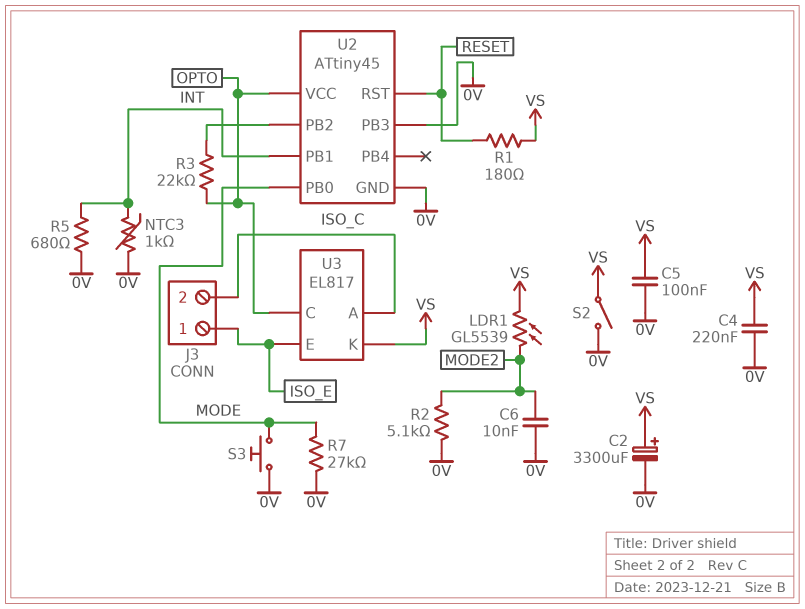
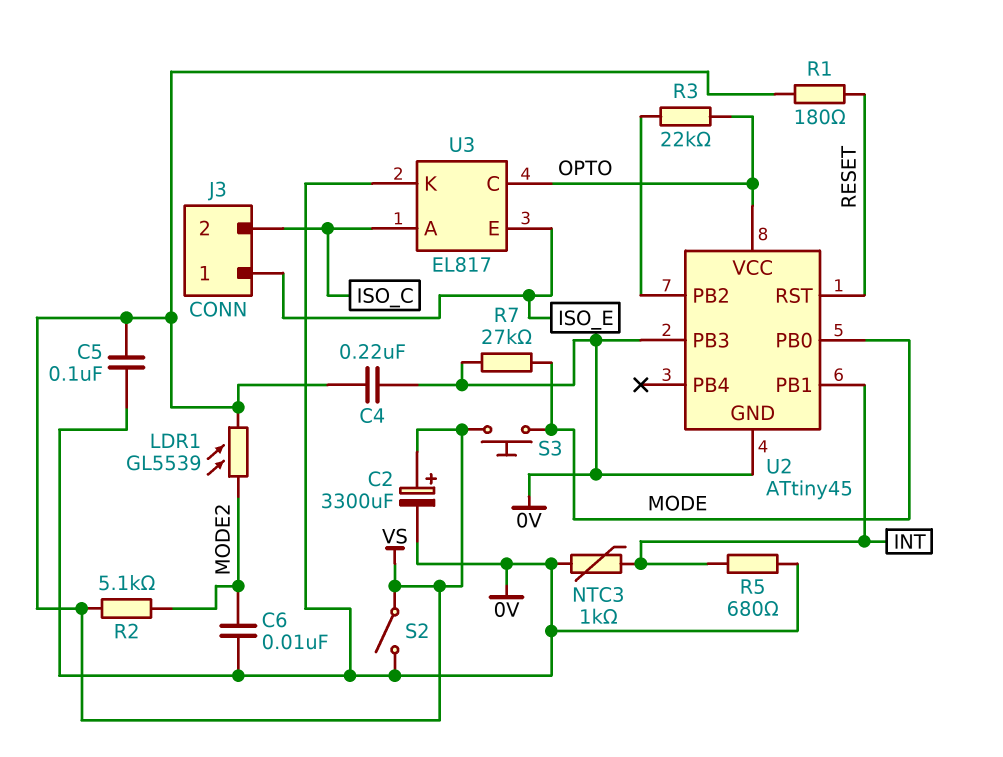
R2: 5.1k (0V, MODE2) -> 5.1k (MODE2, VS)
S3: button (0V, MODE) -> button (MODE, VS)
U3 pin K: VS -> 0V

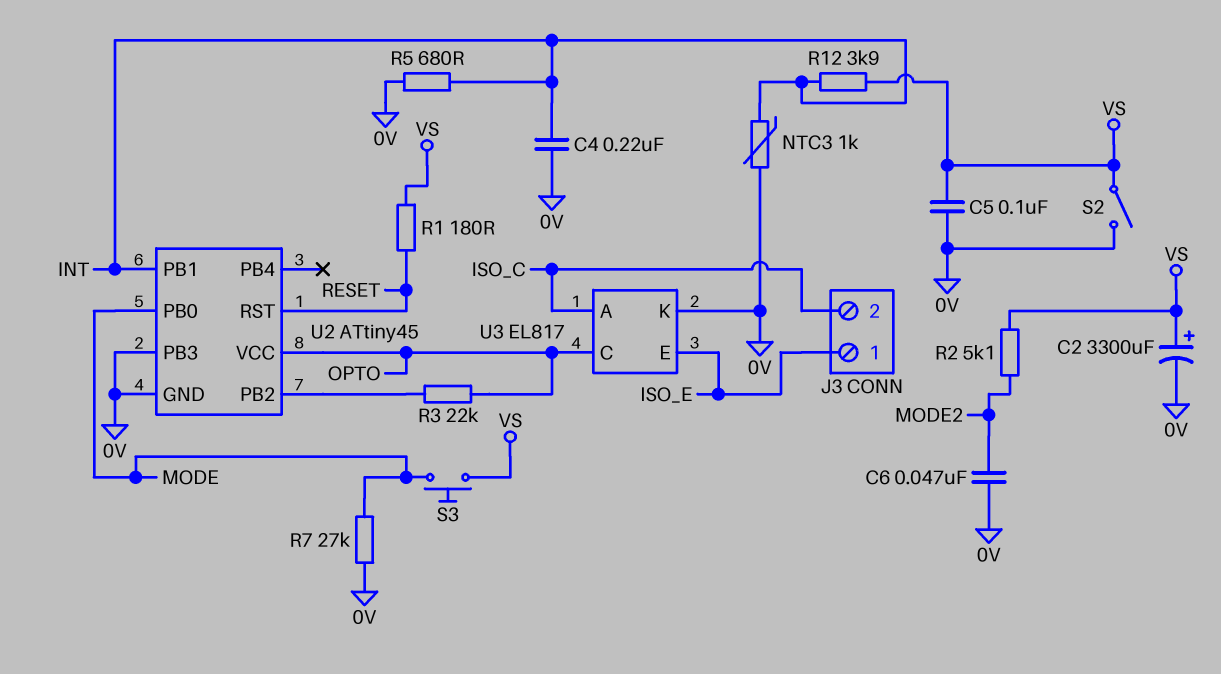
C4: 220nF (0V, VS) -> 220nF (0V, INT)
C6: 10nF (0V, MODE2) -> 47nF (0V, MODE2)
LDR1: GL5539 (MODE2, VS) -> none
R12: none -> 3.9k (INT, VS)

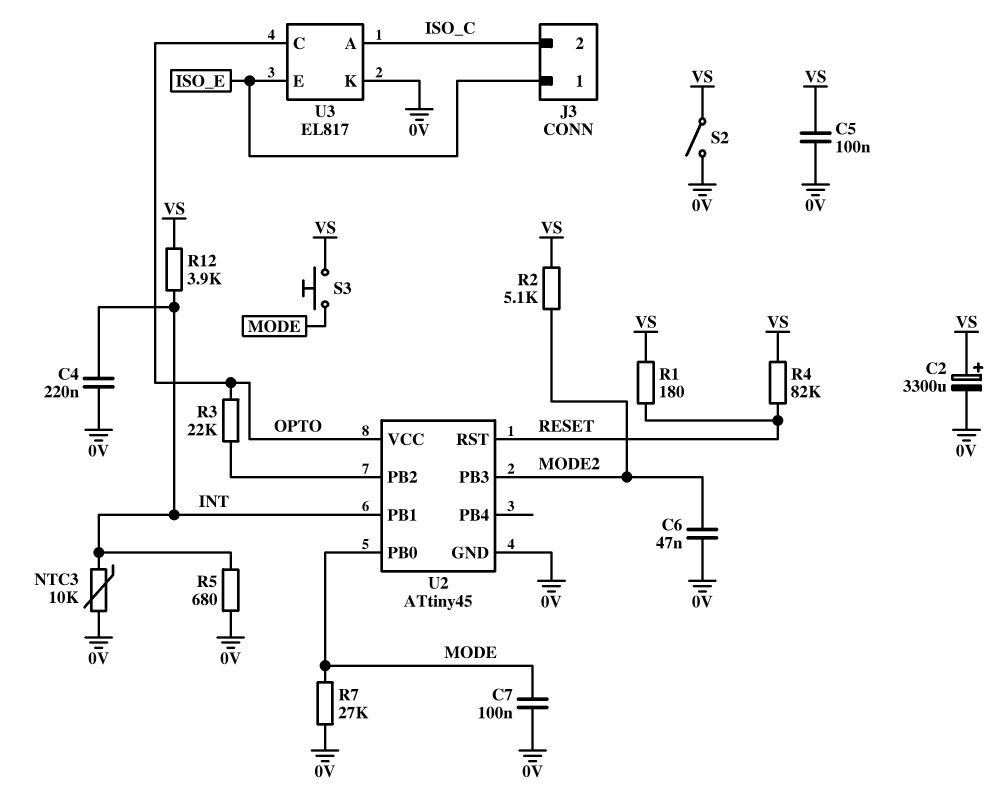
C7: none -> 100nF (0V, MODE)
NTC3: 1k (0V, INT) -> 10k (0V, INT)
R4: none -> 82k (RESET, VS)
U2 pin PB3: 0V -> MODE2

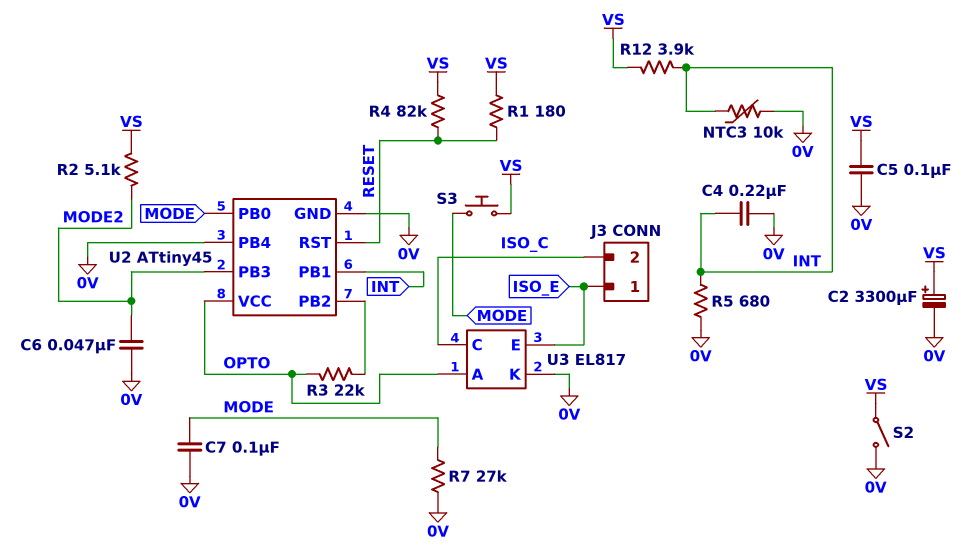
U2 pin PB4: none -> 0V
U3 pin A: ISO_C -> OPTO
U3 pin C: OPTO -> ISO_C

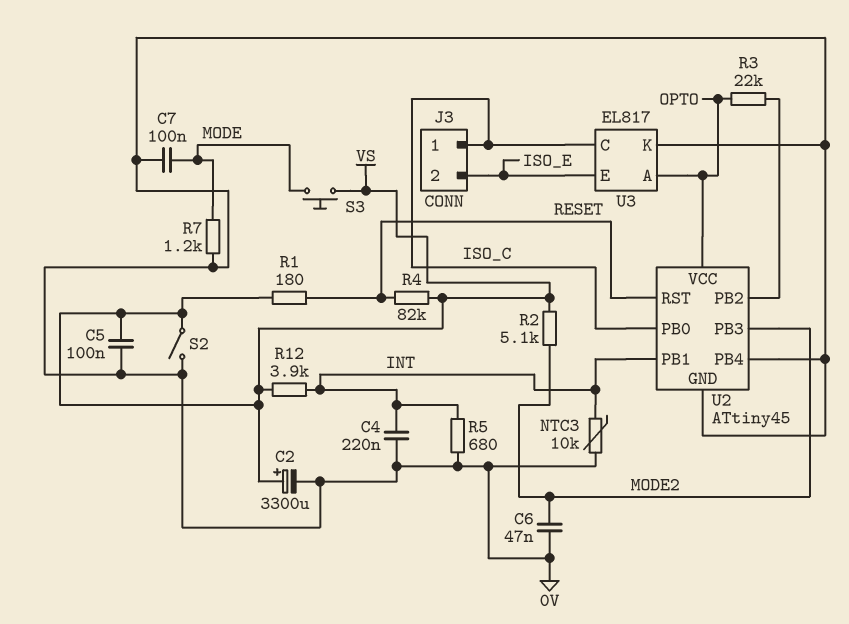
J3 pin 1: ISO_E -> ISO_C
J3 pin 2: ISO_C -> ISO_E
R7: 27k (0V, MODE) -> 1.2k (0V, MODE)
U2 pin PB0: MODE -> ISO_C

